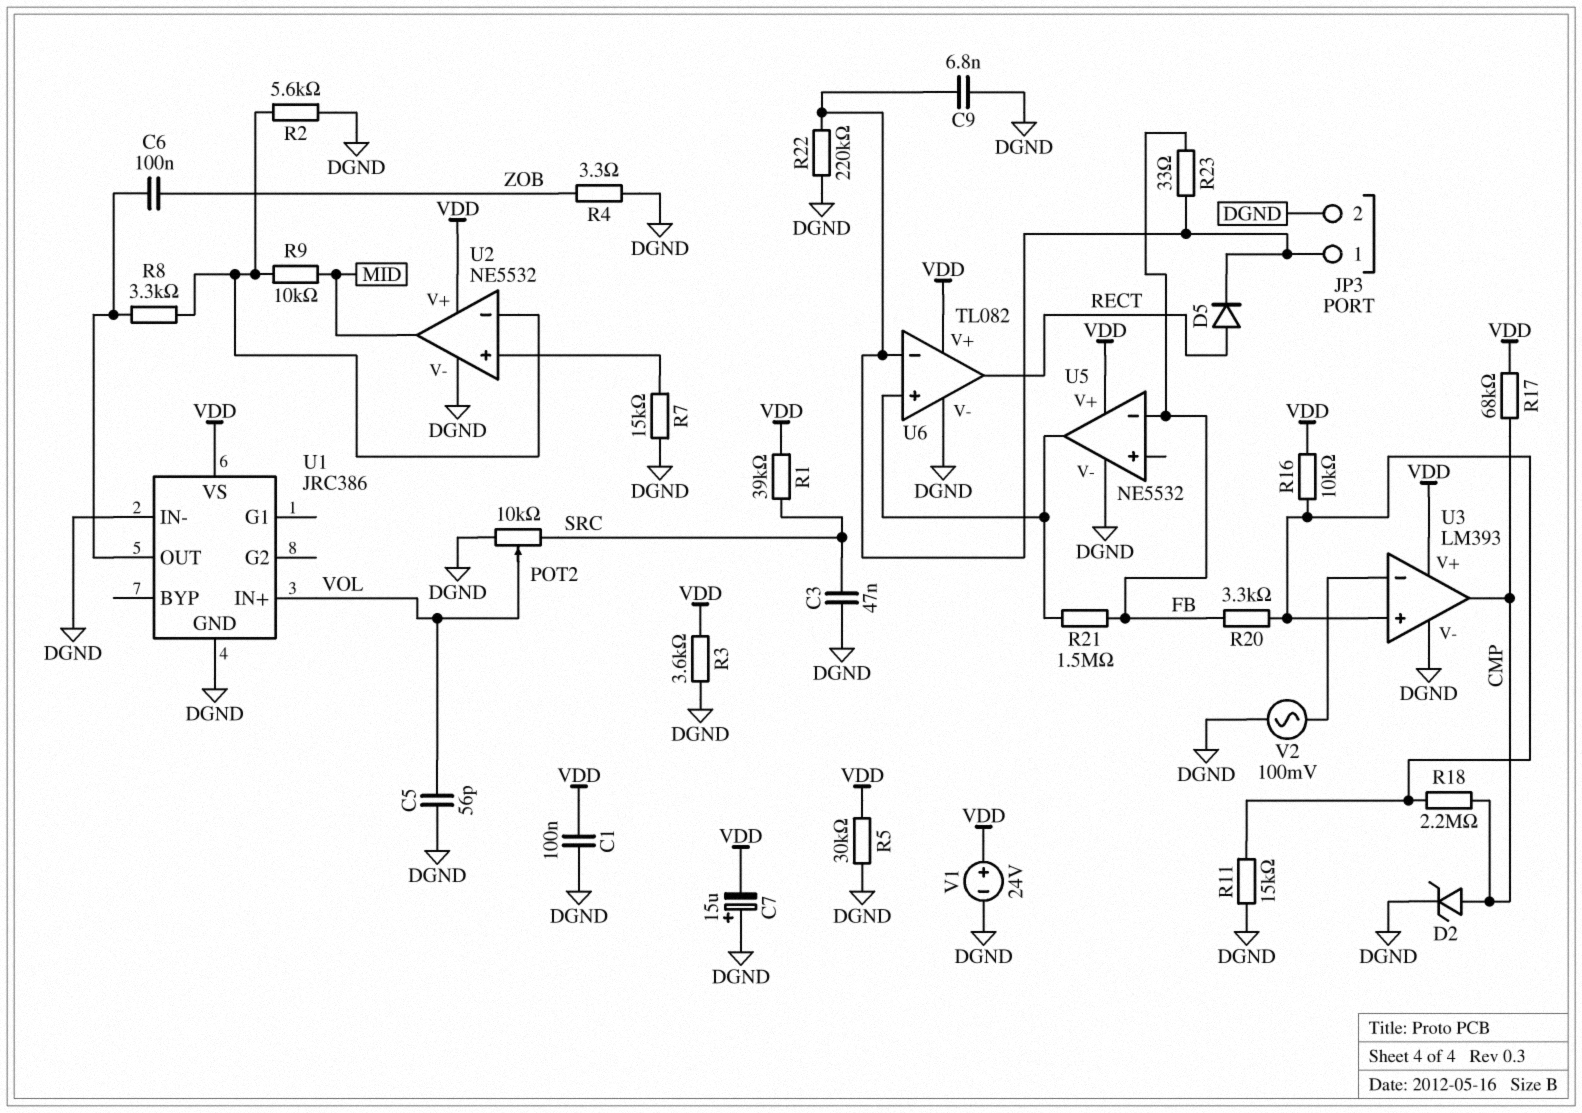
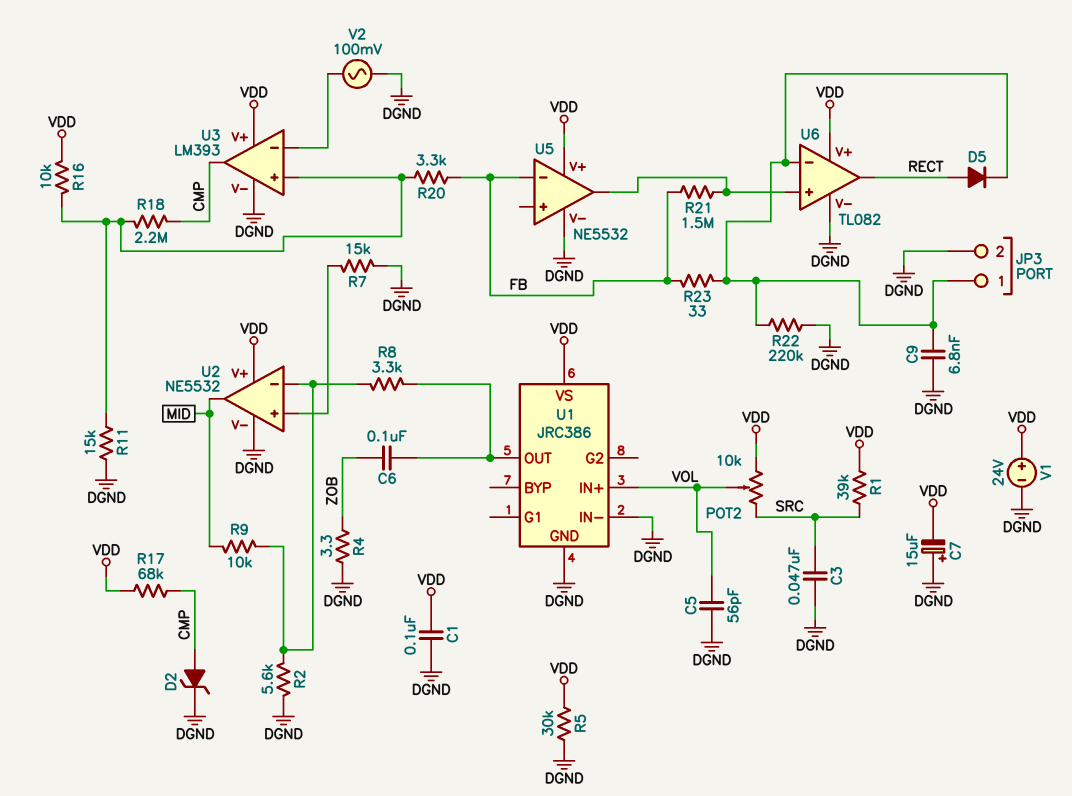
POT2: 10k (DGND, SRC, wiper VOL) -> 10k (SRC, VDD, wiper VOL)
R3: 3.6k (DGND, VDD) -> none

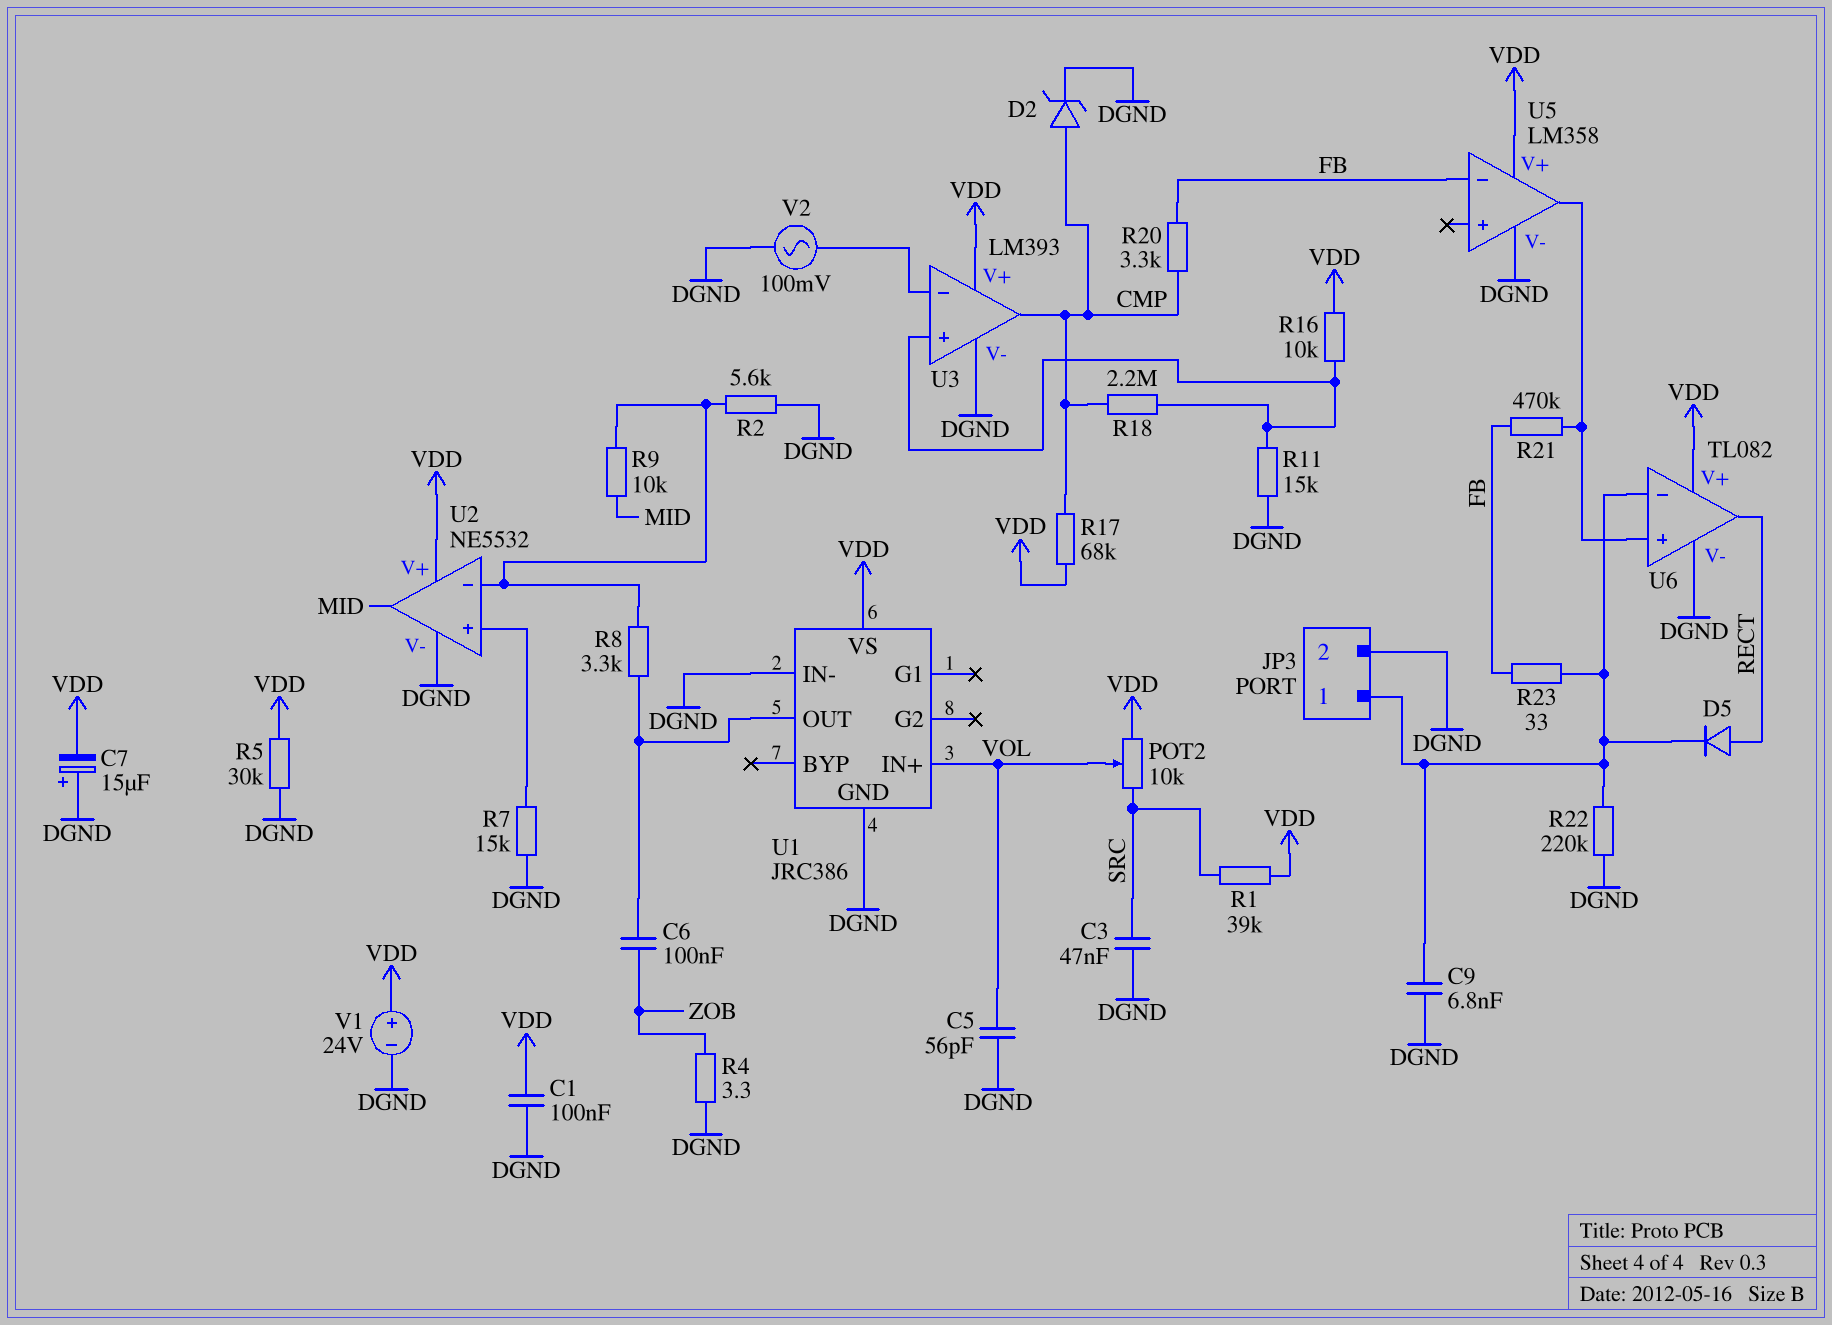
R20: 3.3k (FB, U3/in+) -> 3.3k (CMP, FB)
R21: 1.5M (FB, U5/out) -> 470k (FB, U5/out)
U5: NE5532 -> LM358

